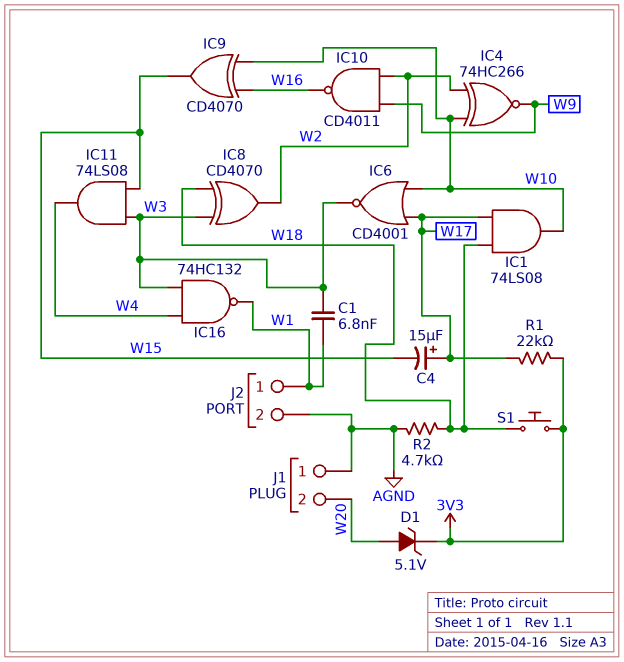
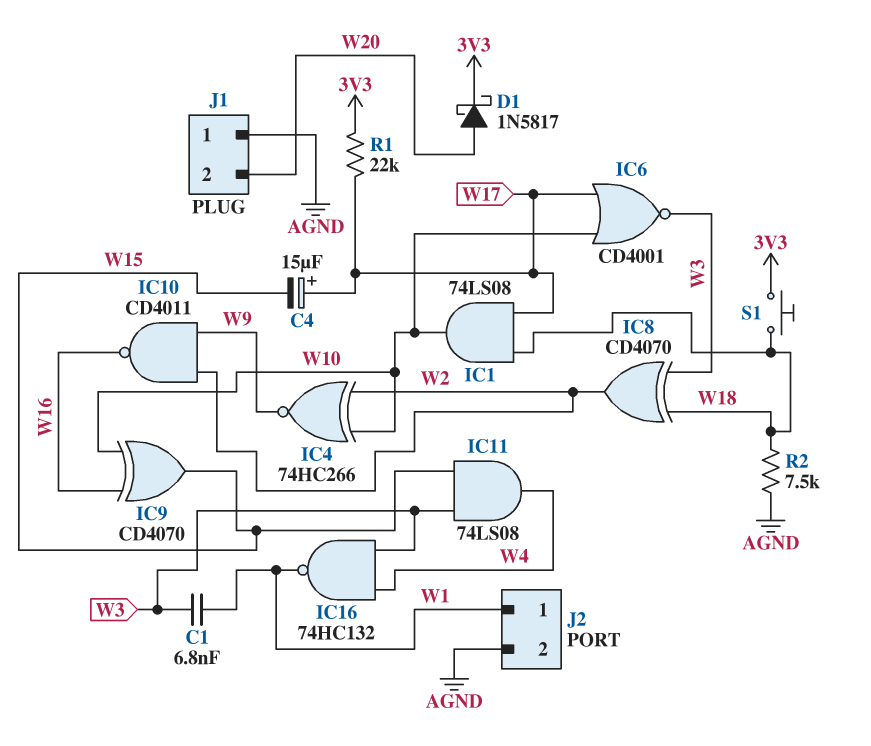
D1: zener 5.1V (A W20, K 3V3) -> schottky 1N5817 (A W20, K 3V3)
R2: 4.7k (AGND, W18) -> 7.5k (AGND, W18)

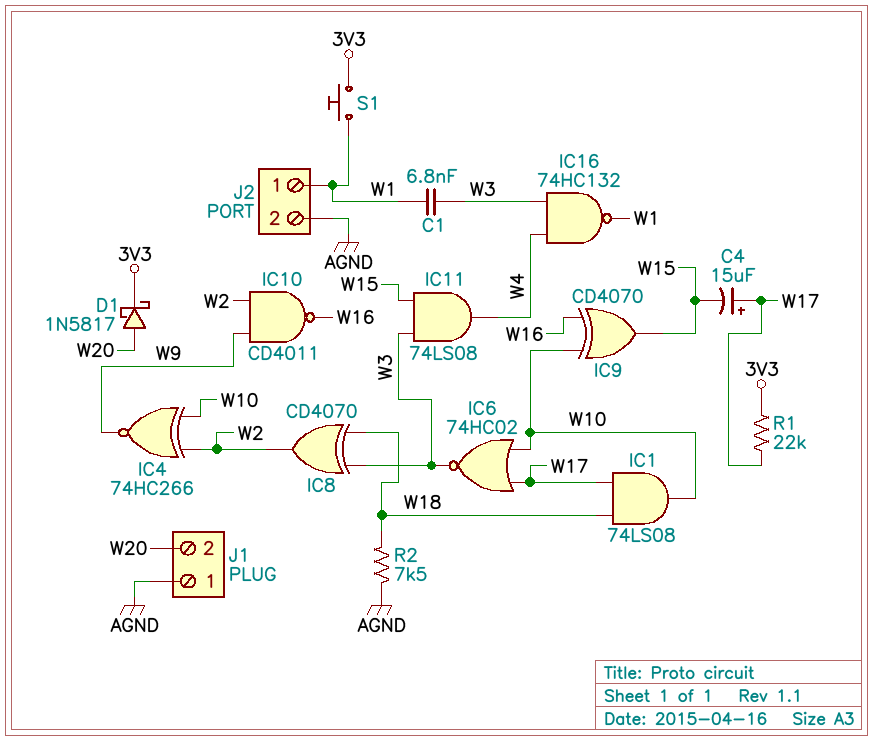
IC6: NOR CD4001 (in W10, in W17, out W3) -> NOR 74HC02 (in W10, in W17, out W3)
S1: button (3V3, W18) -> button (3V3, W1)

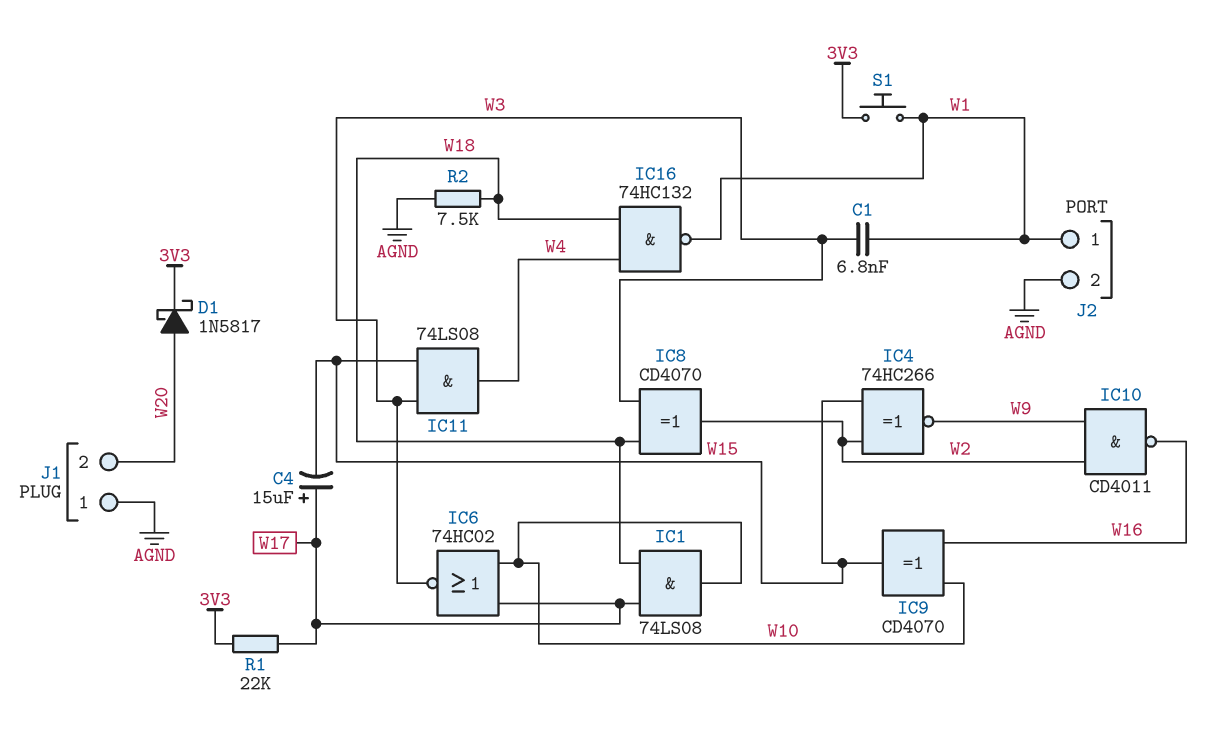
IC4: XNOR 74HC266 (in W2, in W10, out W9) -> XNOR 74HC266 (in W2, in W15, out W9)
IC16: NAND 74HC132 (in W3, in W4, out W1) -> NAND 74HC132 (in W4, in W18, out W1)

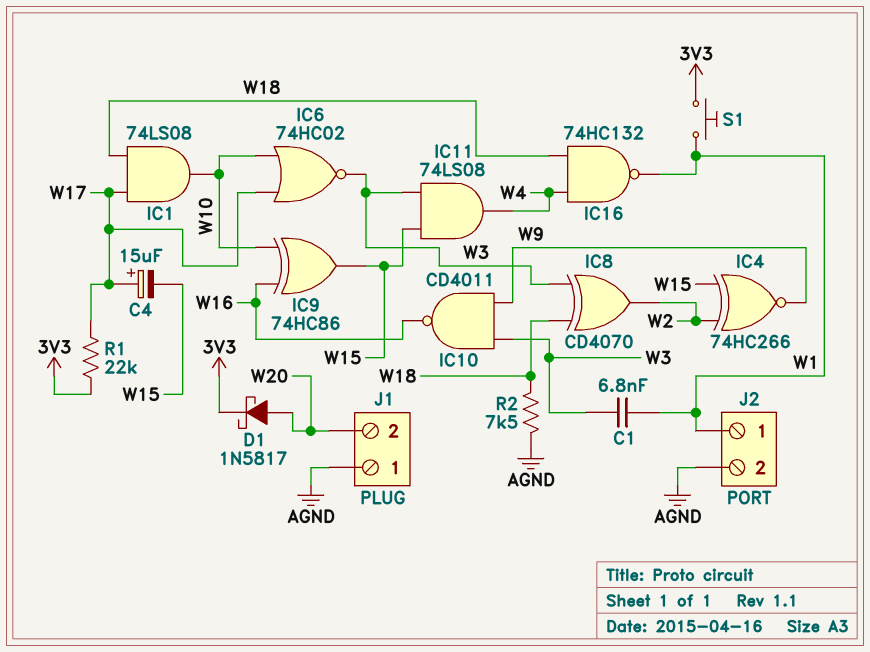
IC9: XOR CD4070 (in W10, in W16, out W15) -> XOR 74HC86 (in W10, in W16, out W15)
IC10: NAND CD4011 (in W2, in W9, out W16) -> NAND CD4011 (in W3, in W9, out W16)

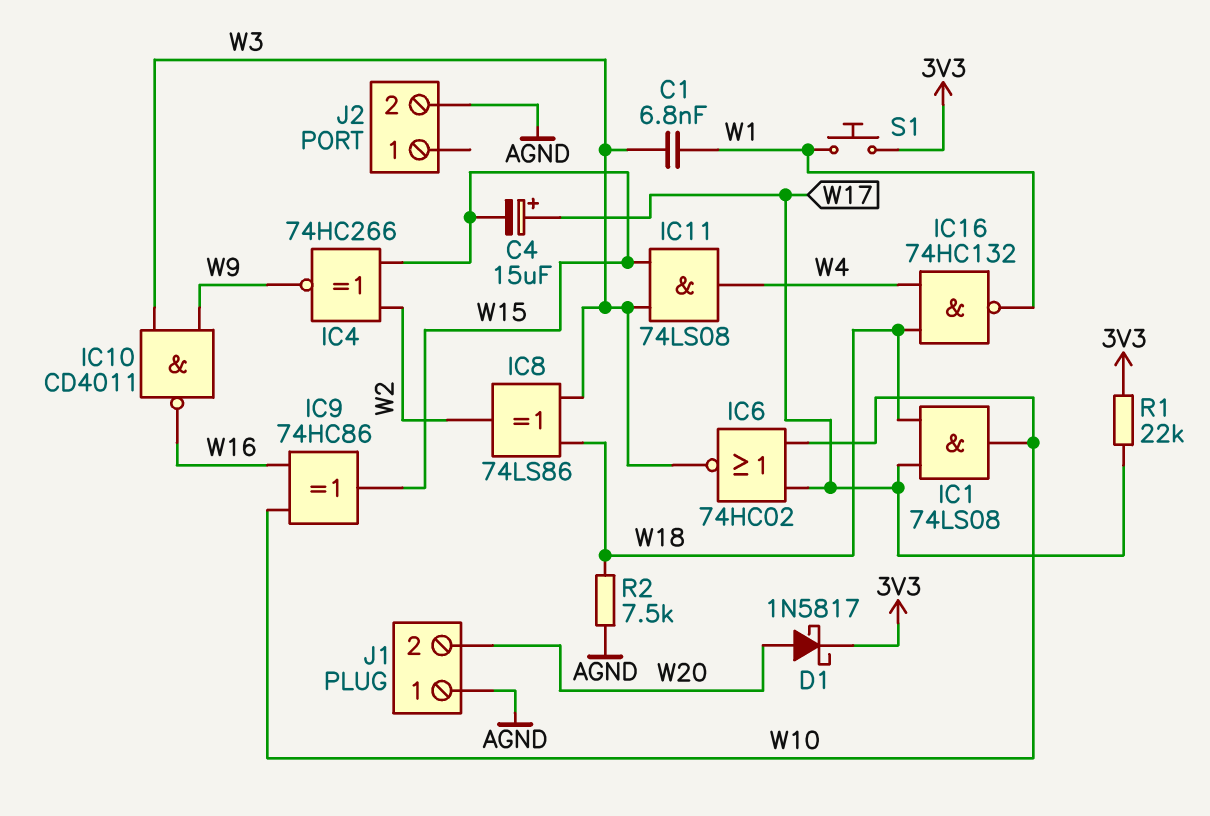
IC8: XOR CD4070 (in W3, in W18, out W2) -> XOR 74LS86 (in W3, in W18, out W2)
J2 pin 1: W1 -> none

